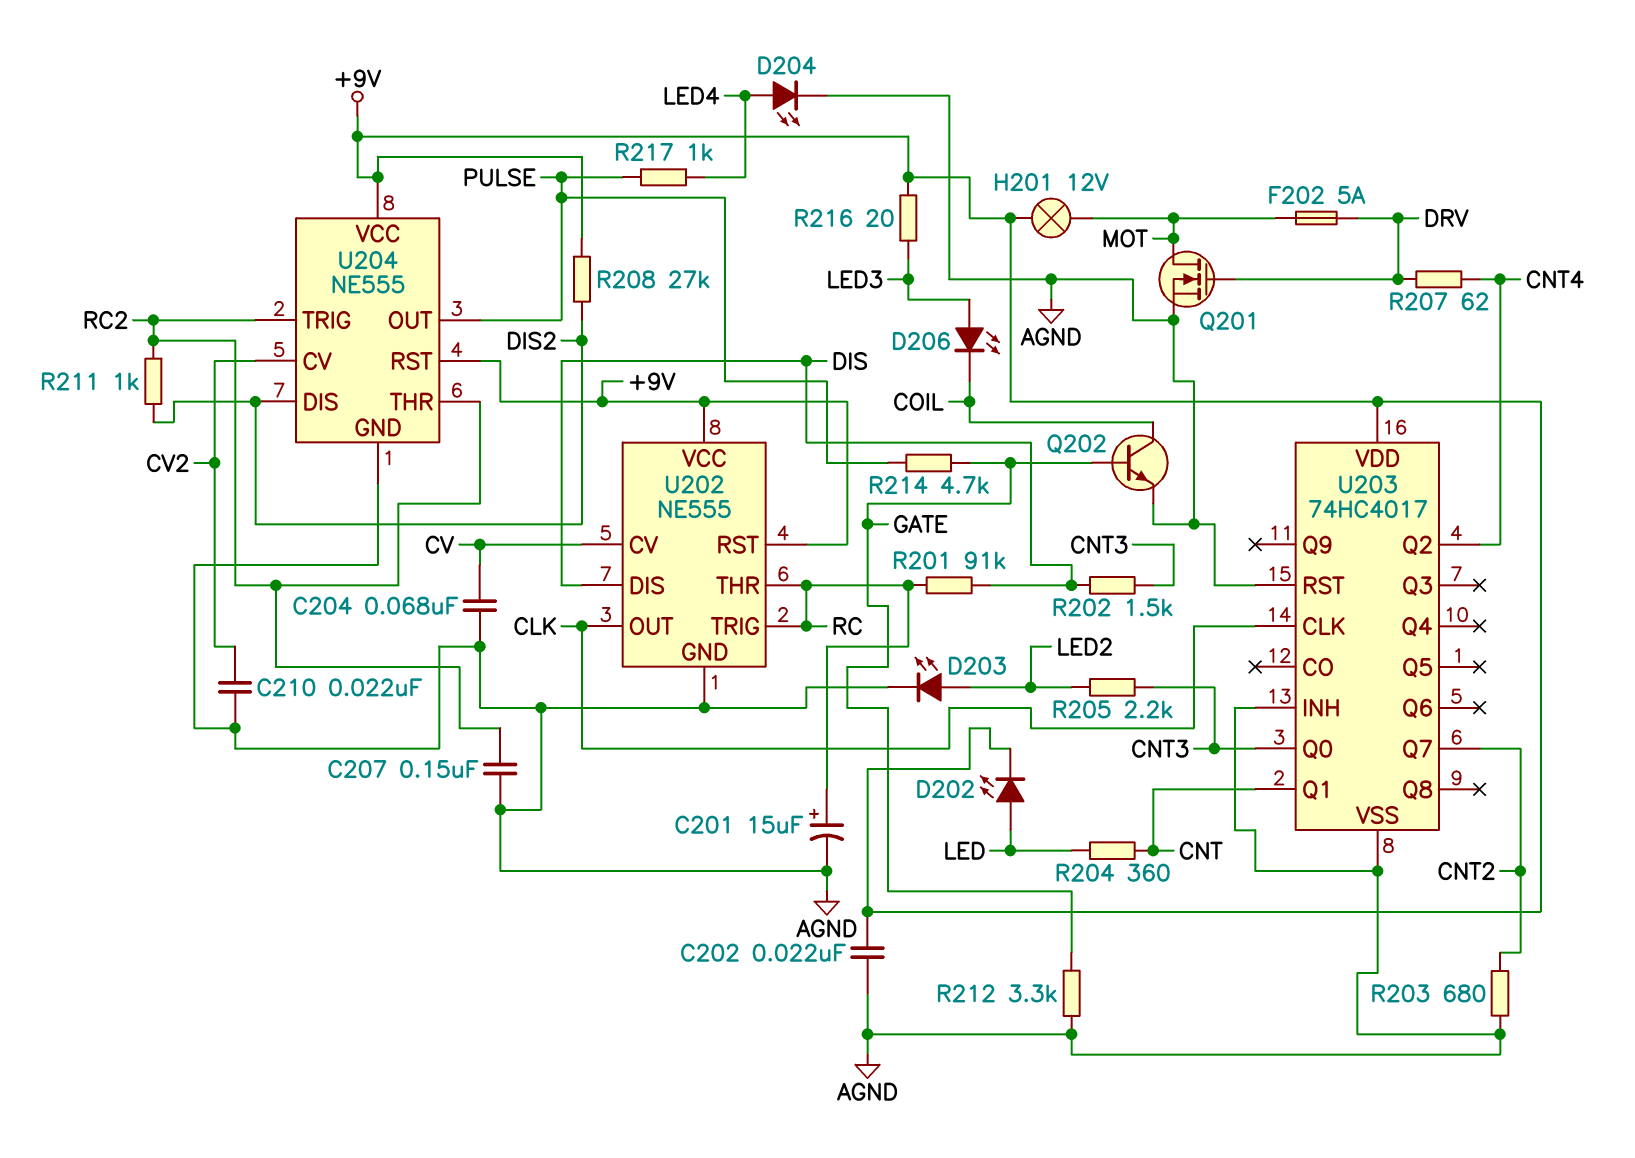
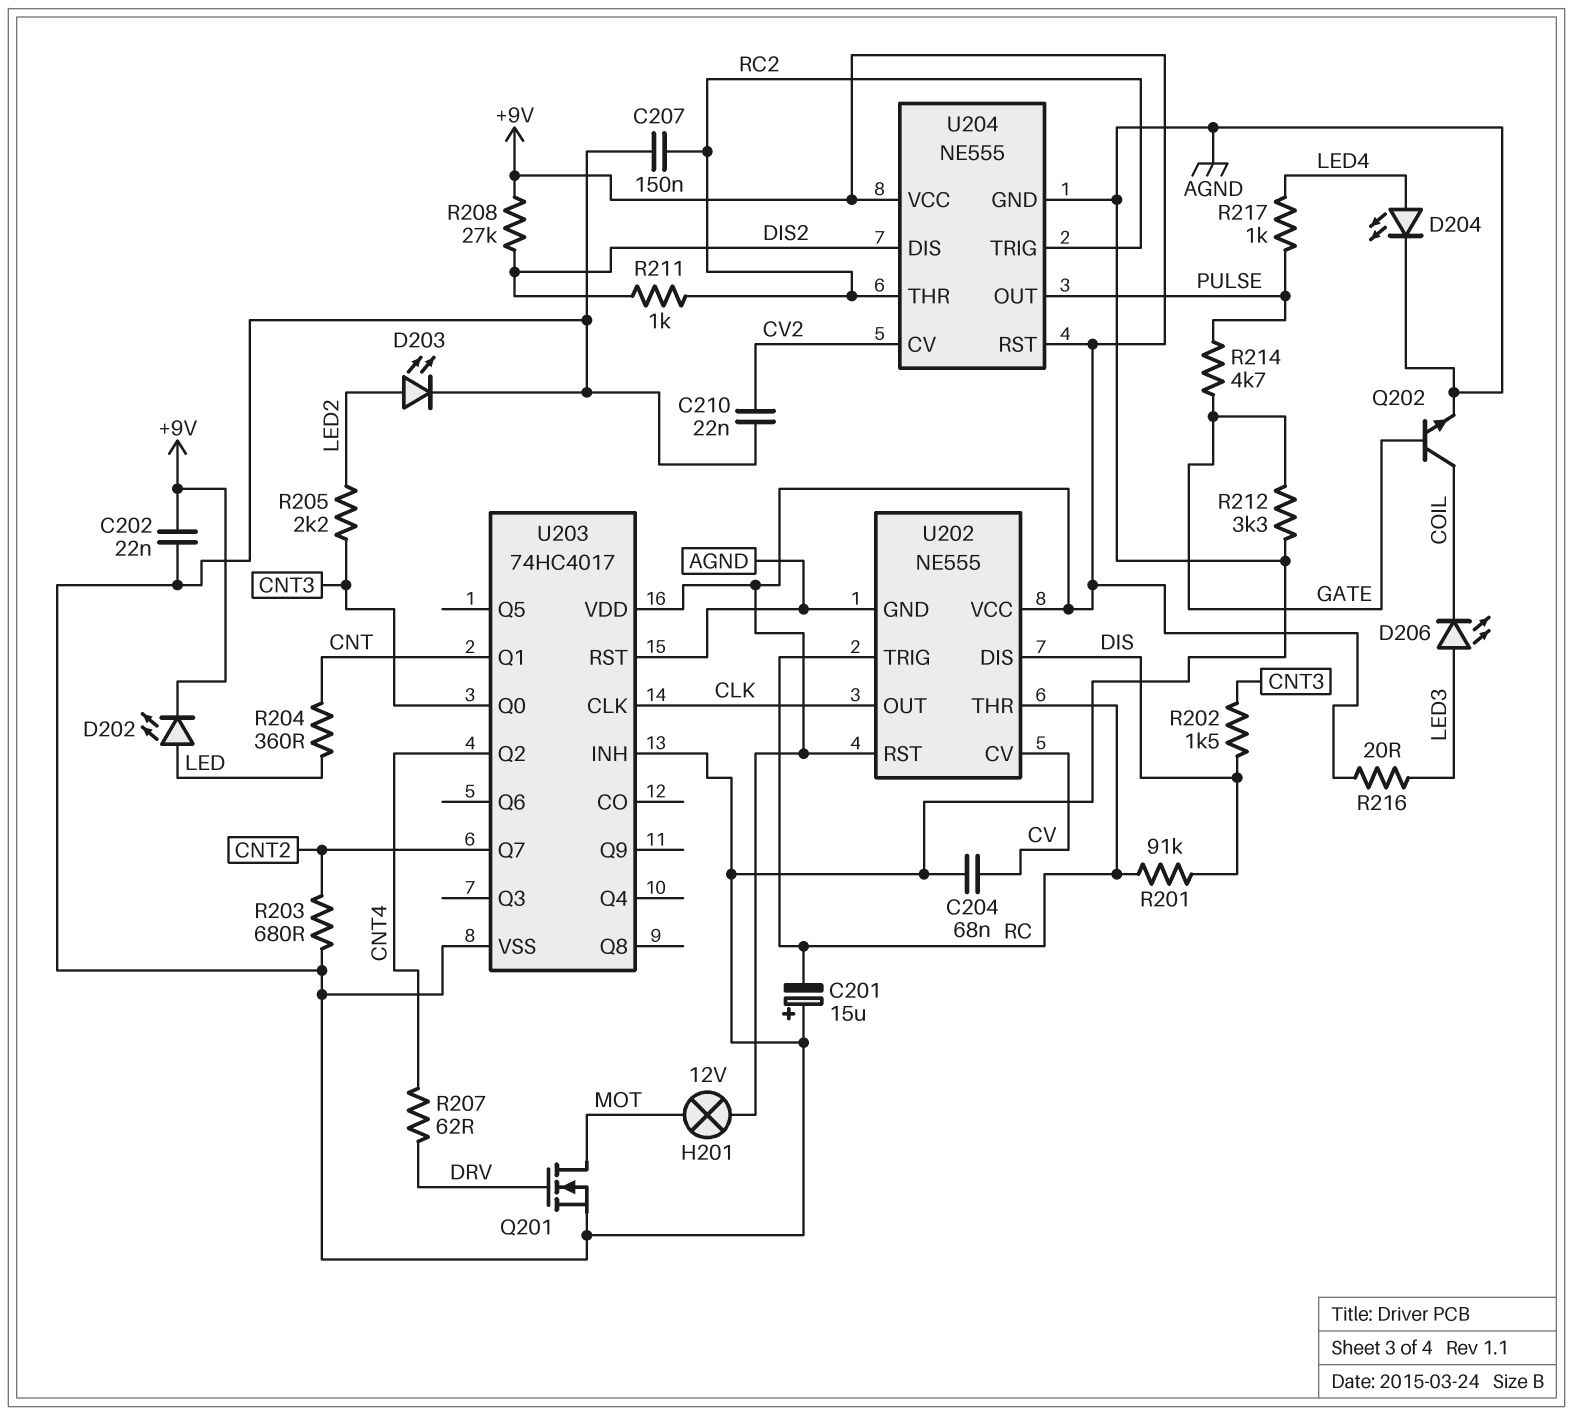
C201: 15uF (plus RC, minus AGND) -> 15uF (plus AGND, minus RC)
F202: 5A (DRV, MOT) -> none

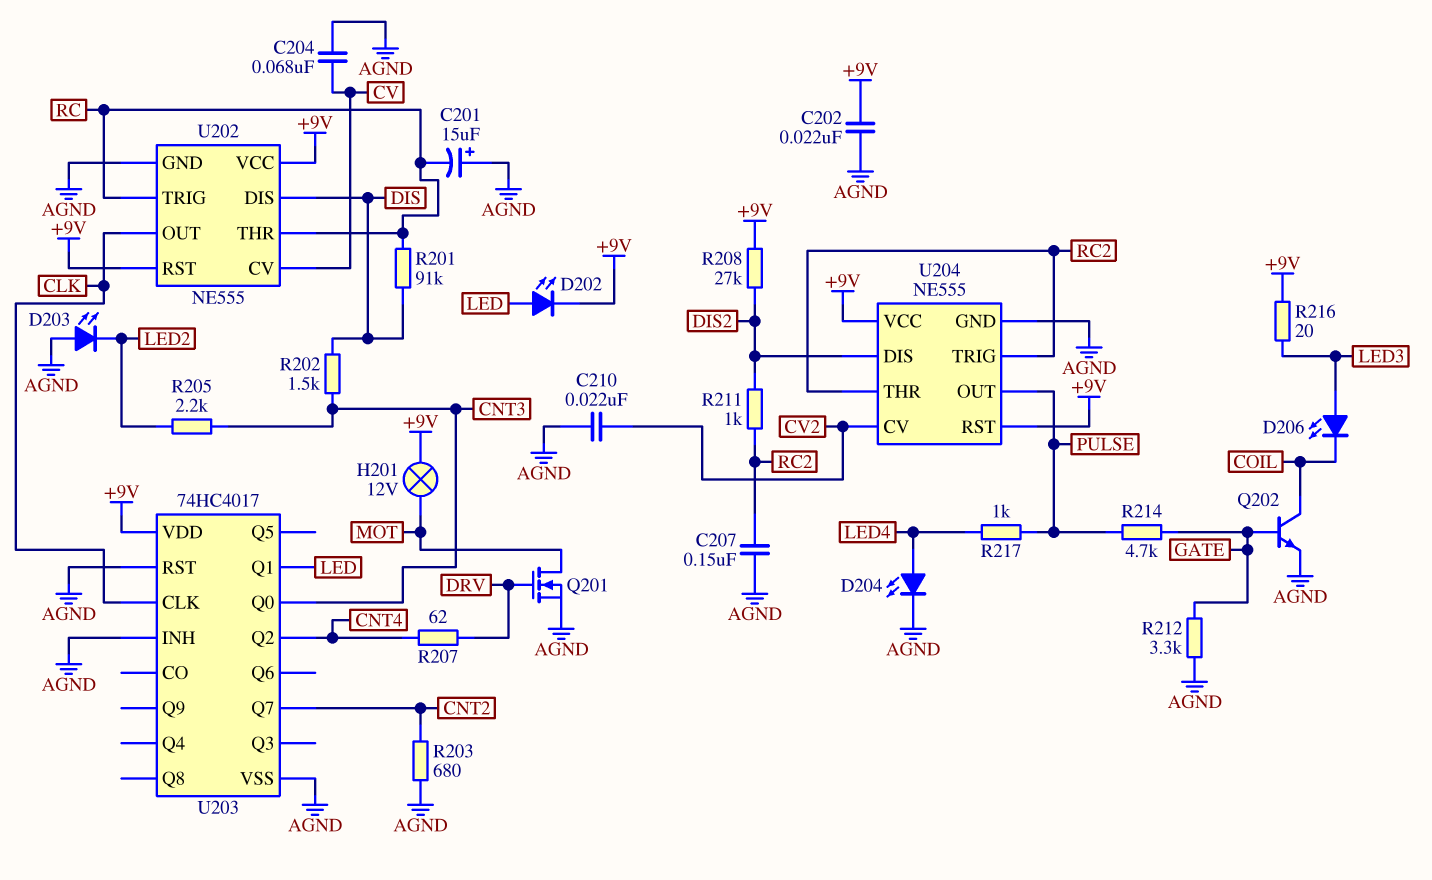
D203: LED (A LED2, K AGND) -> LED (A AGND, K LED2)
R204: 360 (CNT, LED) -> none
U203 pin Q1: CNT -> LED

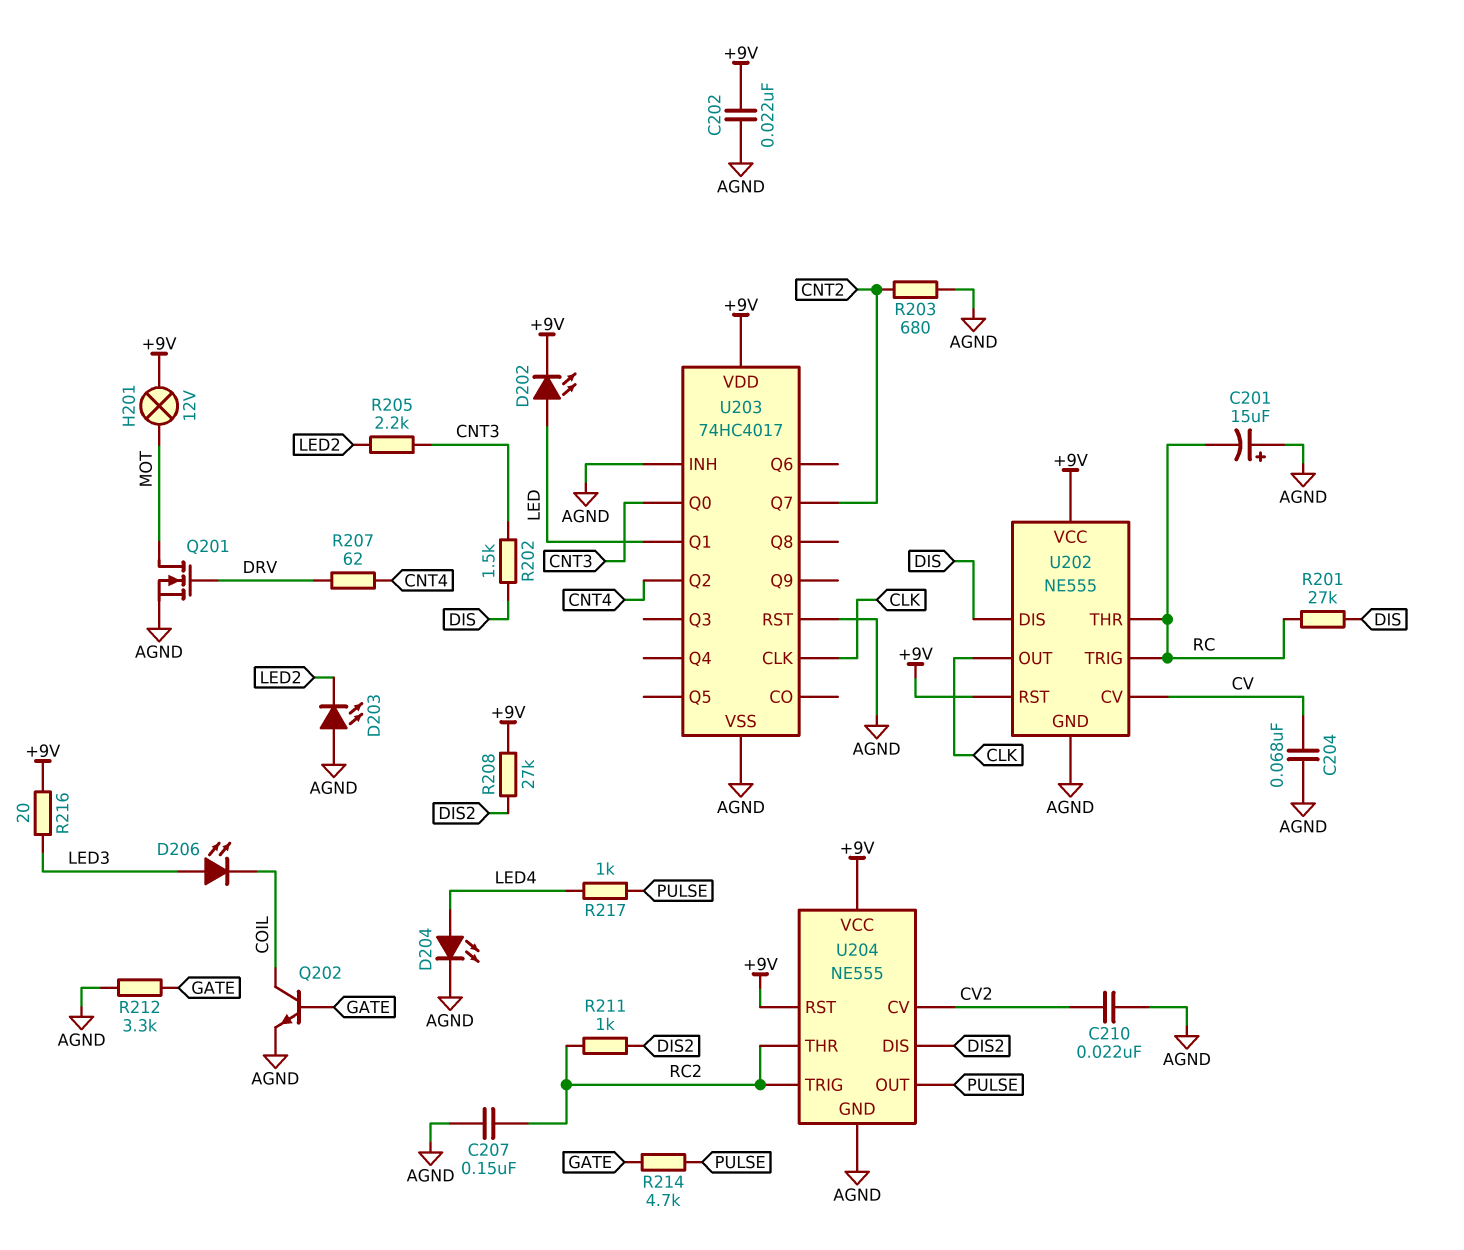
R201: 91k (DIS, RC) -> 27k (DIS, RC)

